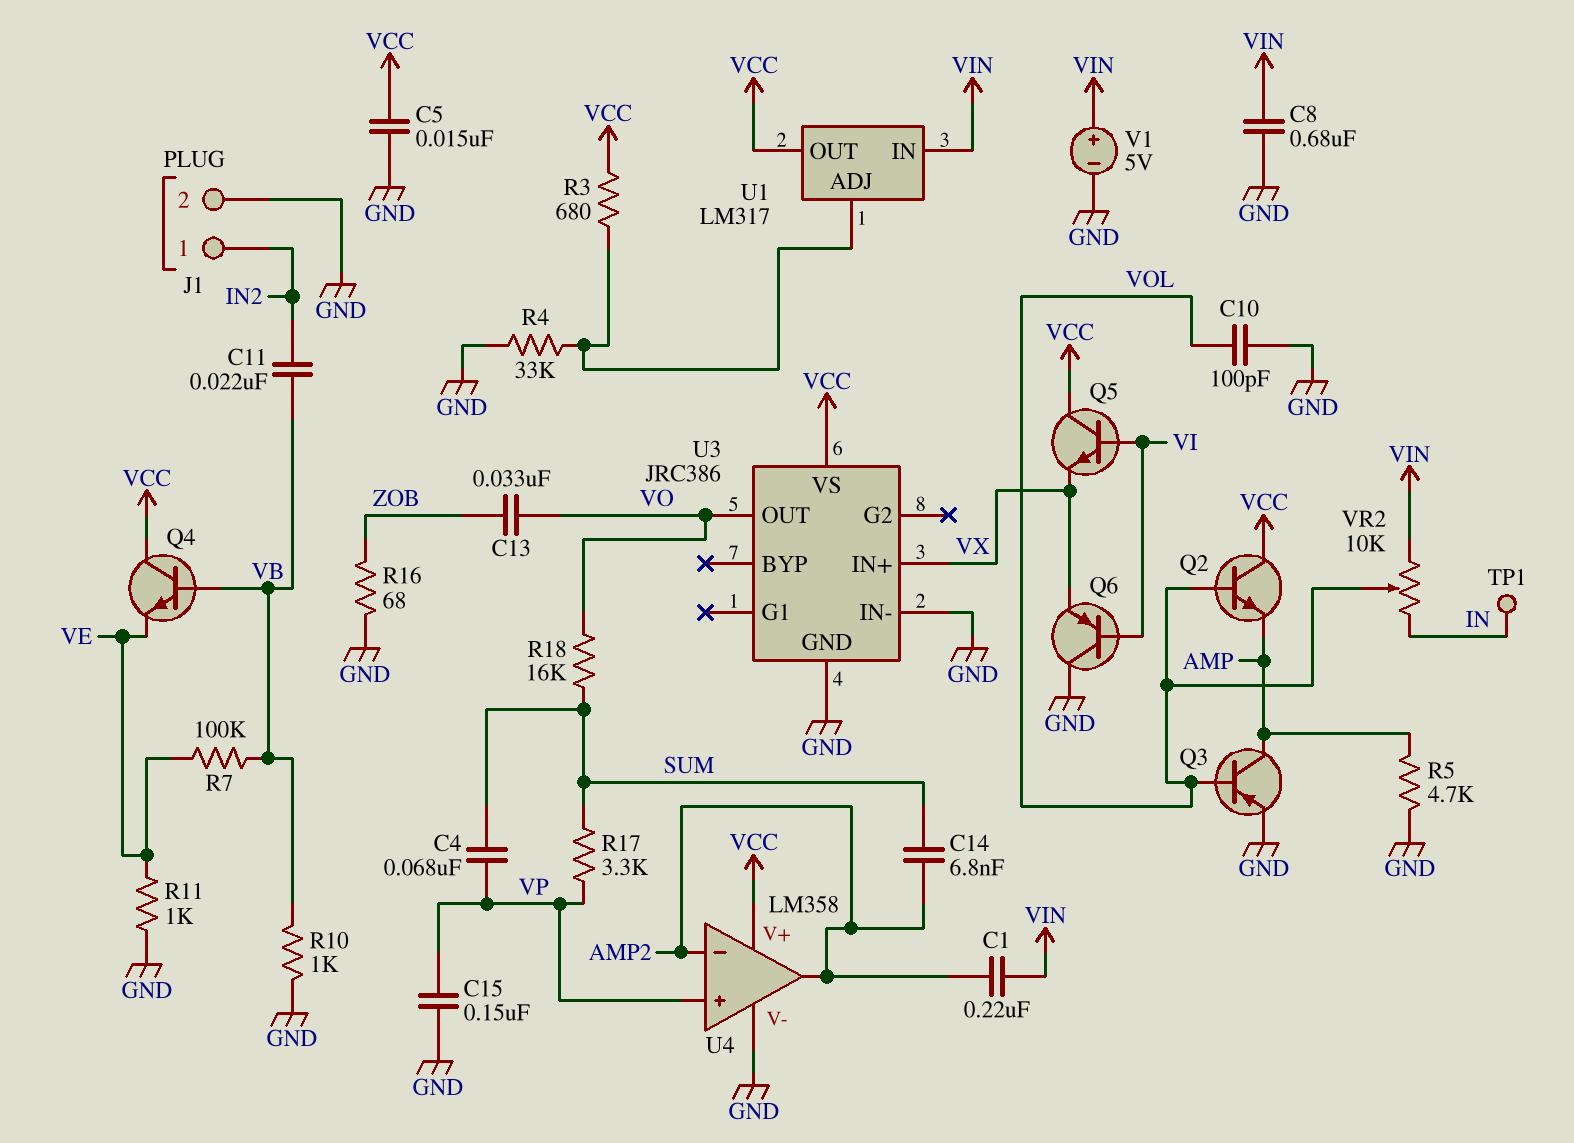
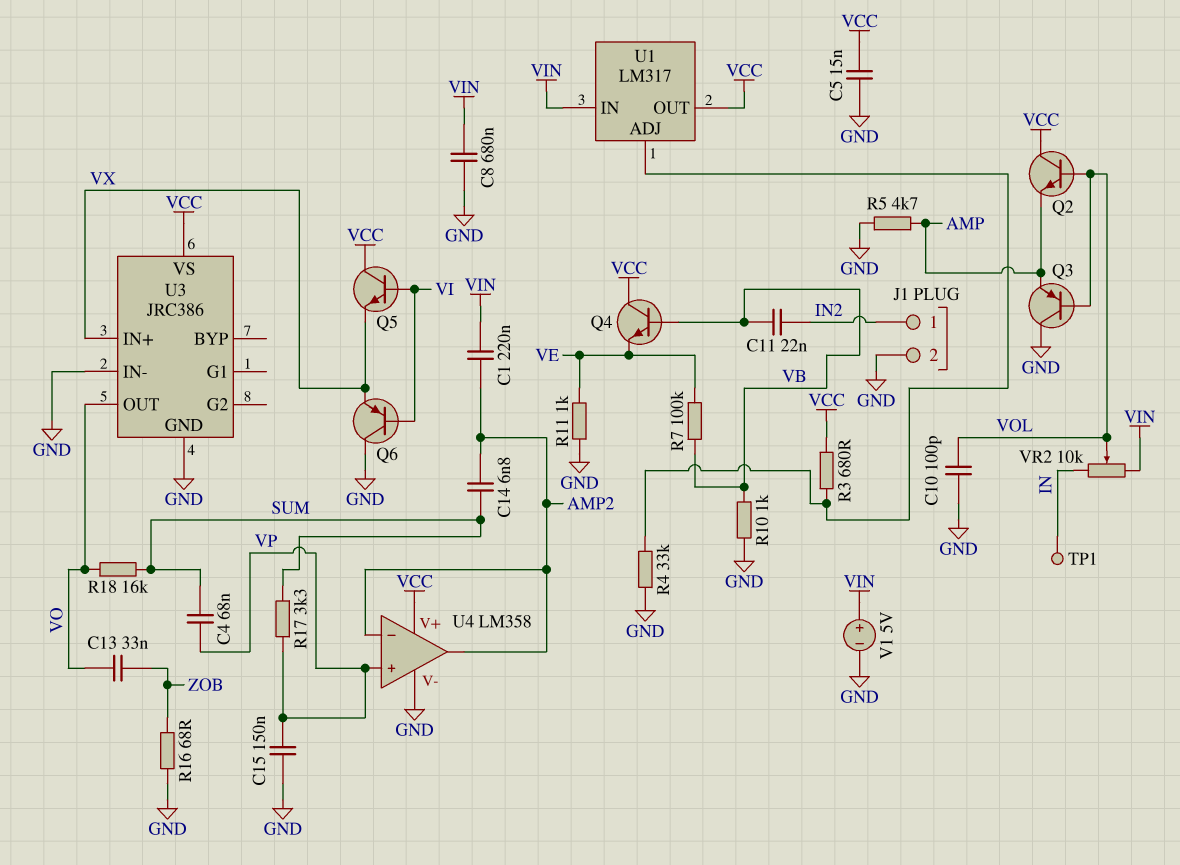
Q3: PNP (B VOL, C AMP, E GND) -> PNP (B VOL, C GND, E AMP)

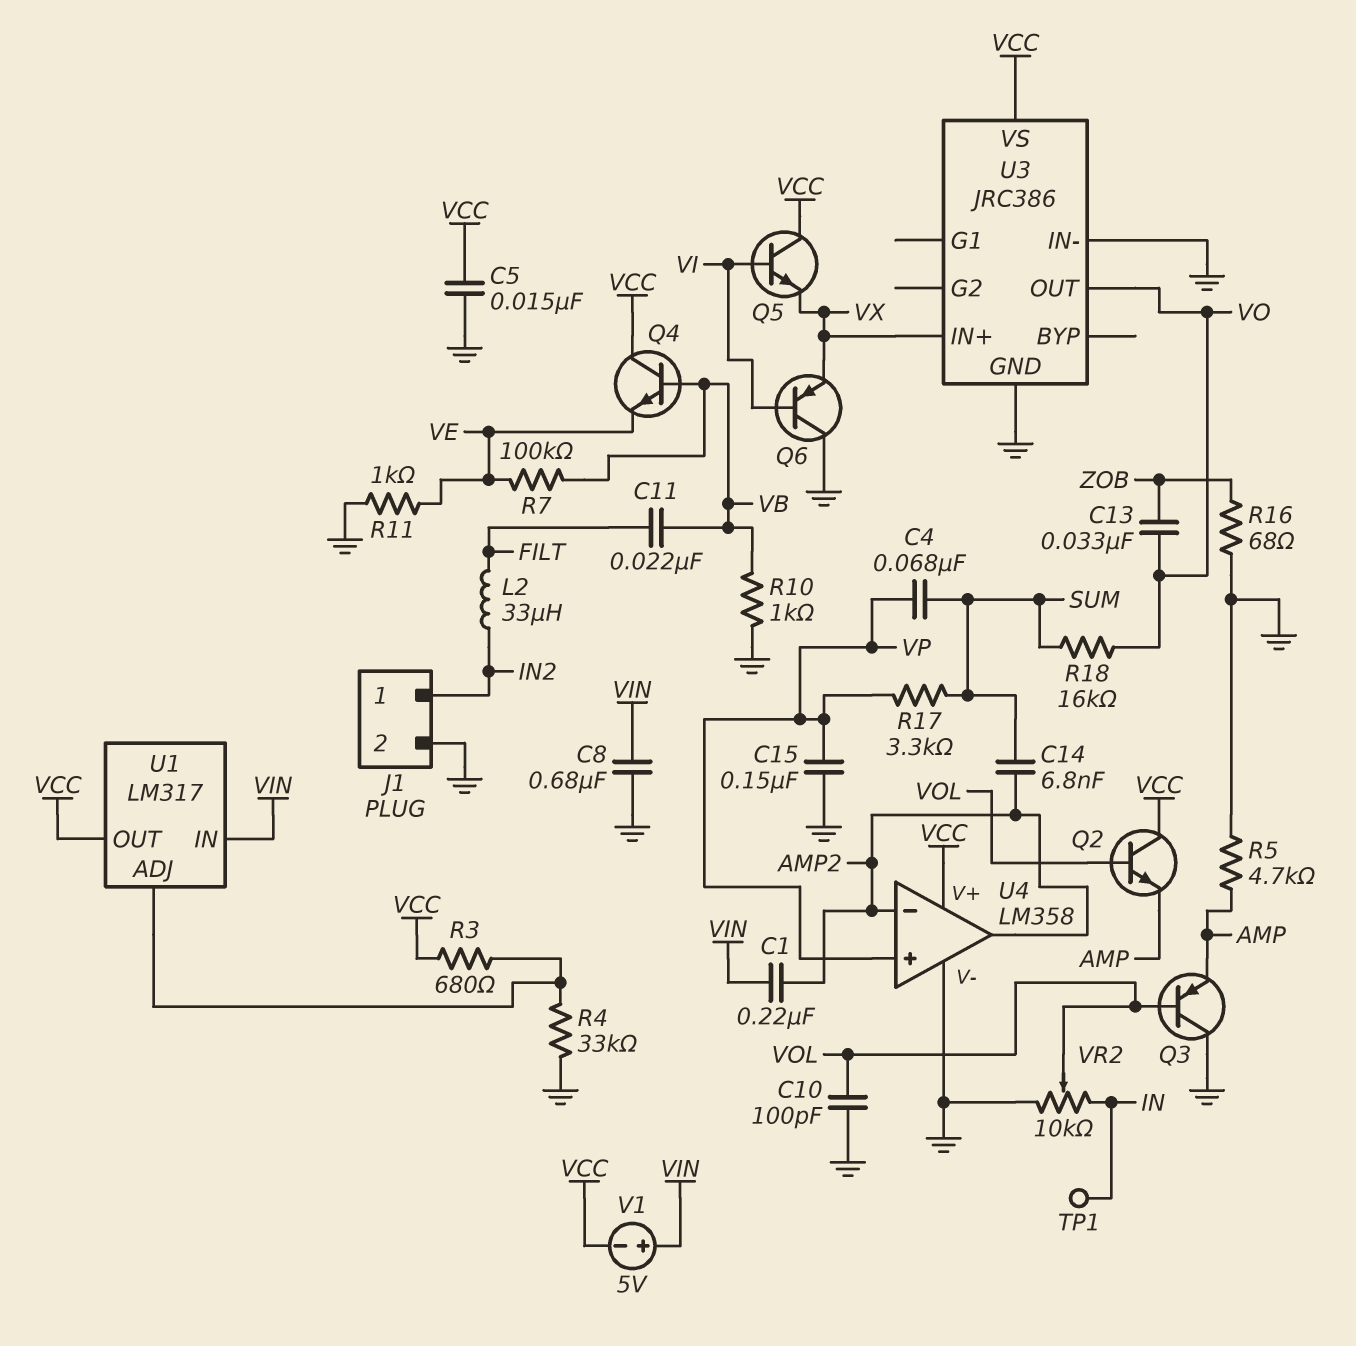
C11: 22nF (IN2, VB) -> 22nF (FILT, VB)
L2: none -> 33uH (FILT, IN2)
V1: 5V (plus VIN, minus GND) -> 5V (plus VIN, minus VCC)
VR2: 10k (IN, VIN, wiper VOL) -> 10k (GND, IN, wiper VOL)

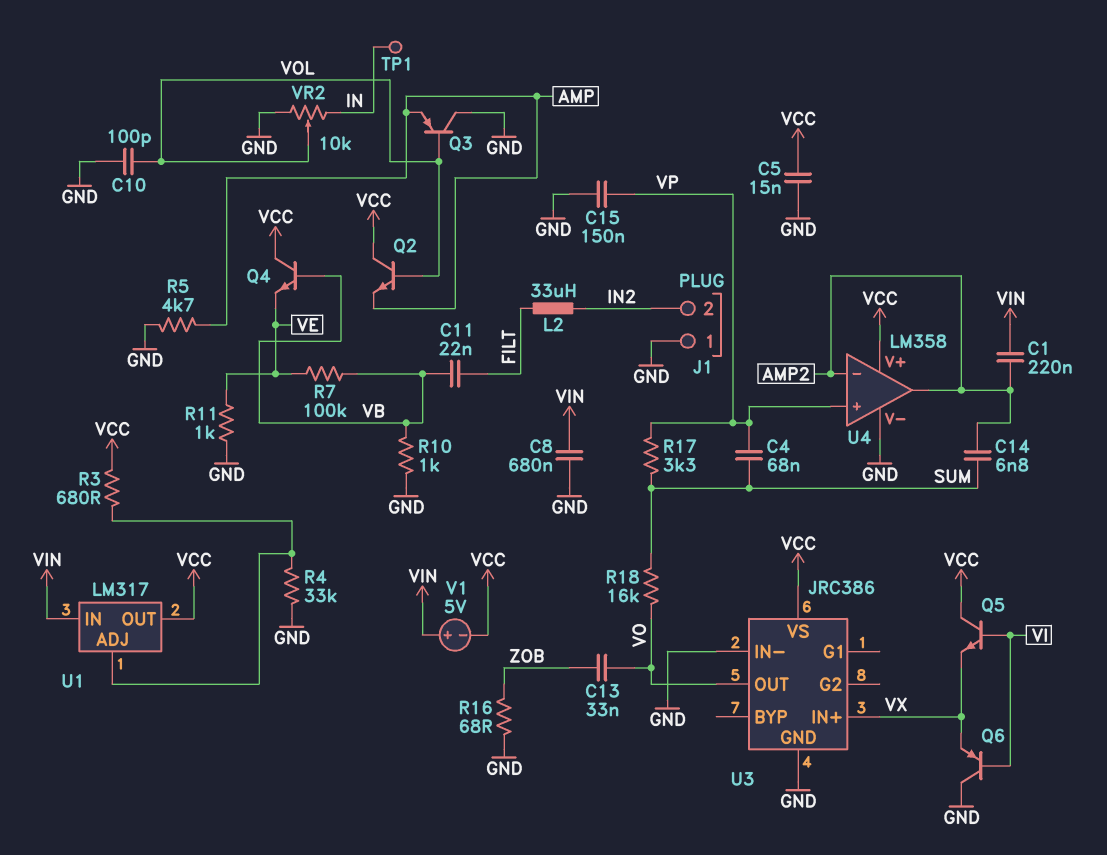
J1 pin 1: IN2 -> GND
J1 pin 2: GND -> IN2

